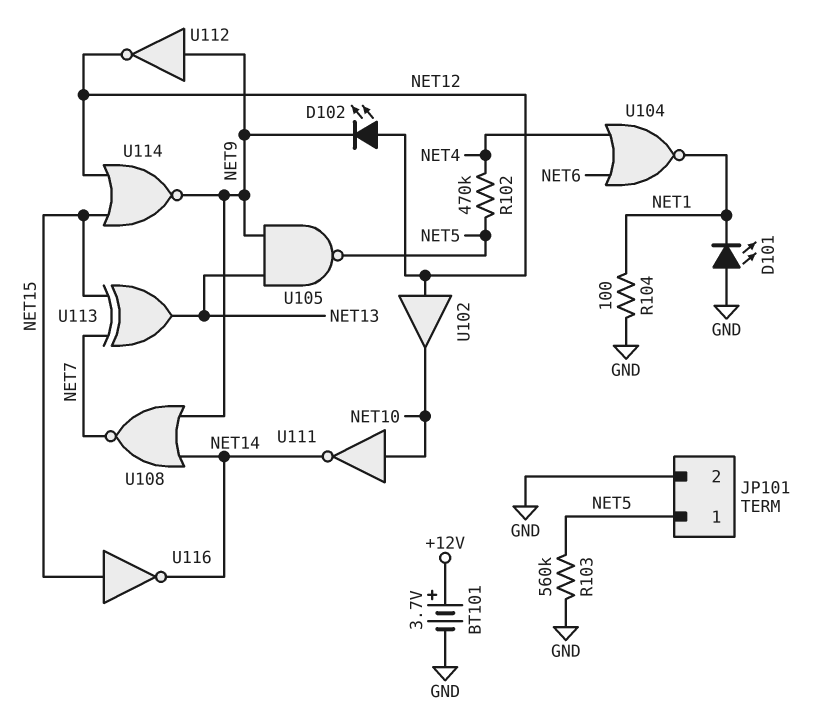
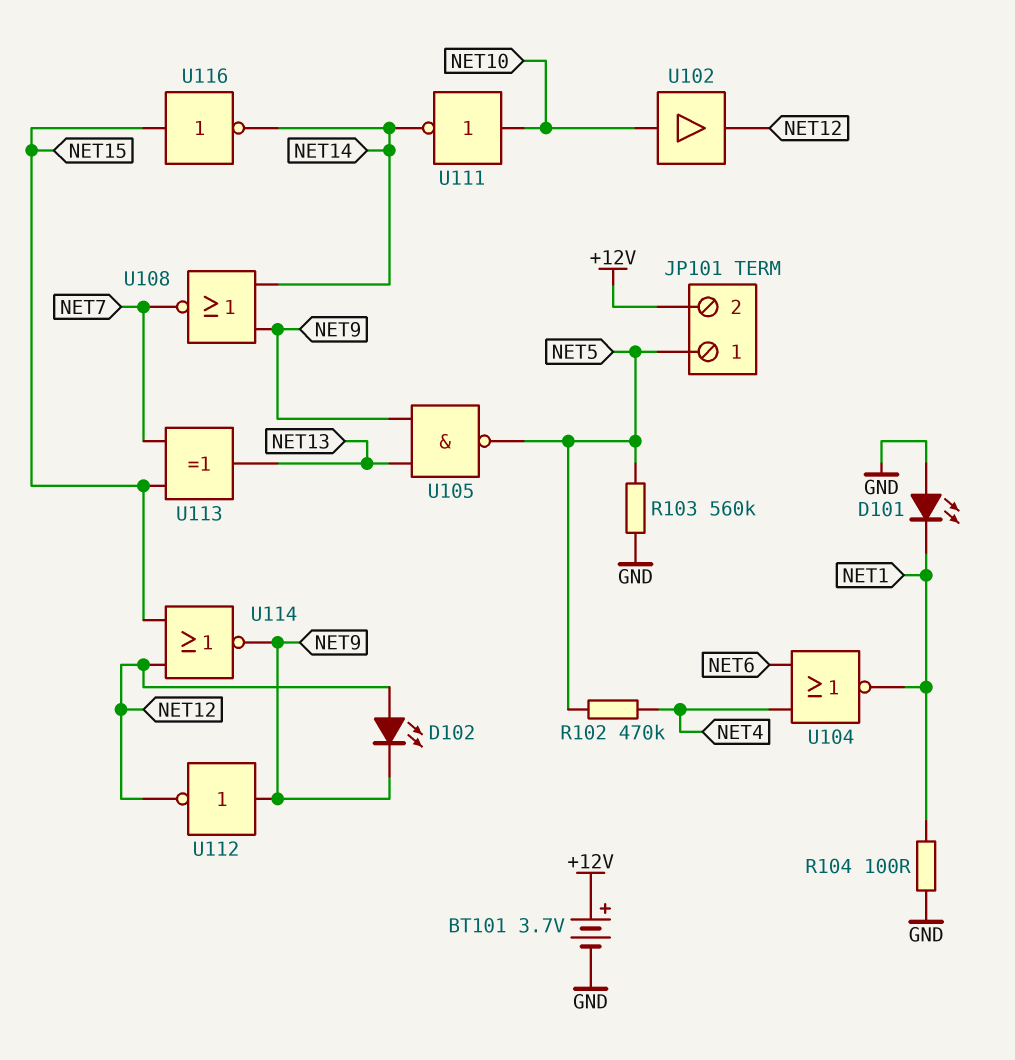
JP101 pin 2: GND -> +12V
U102: buffer (in NET12, out NET10) -> buffer (in NET10, out NET12)

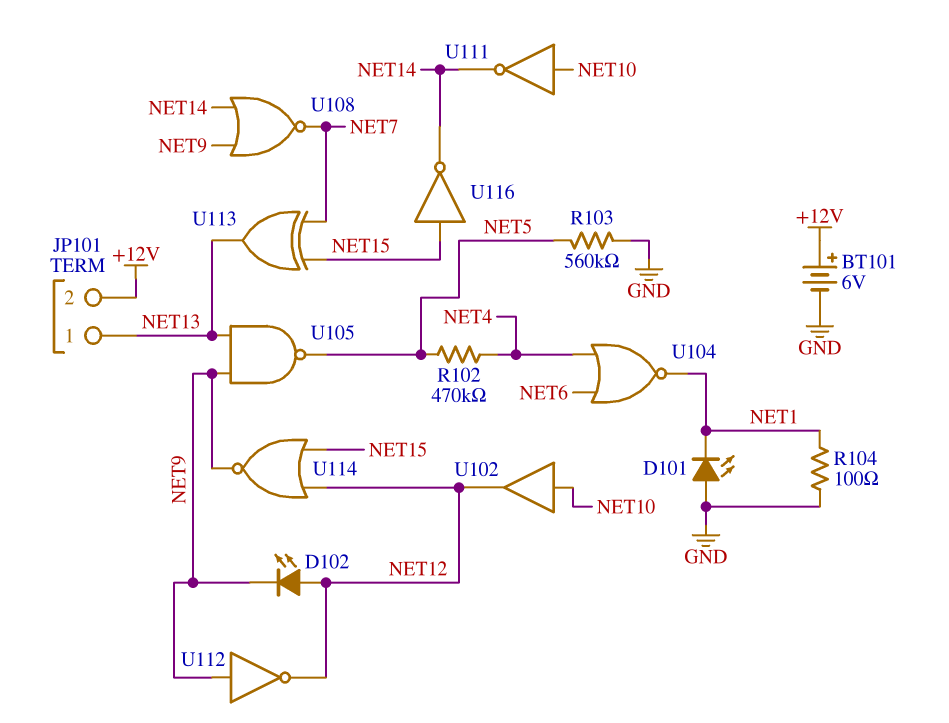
BT101: 3.7V (plus +12V, minus GND) -> 6V (plus +12V, minus GND)
JP101 pin 1: NET5 -> NET13

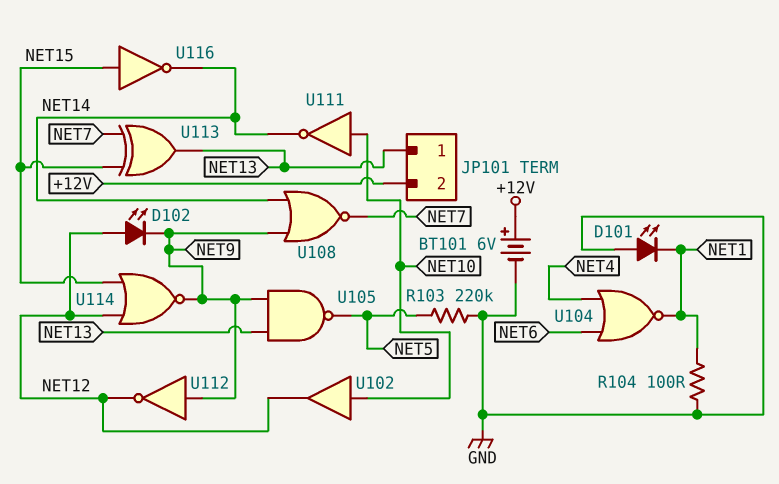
R102: 470k (NET4, NET5) -> none
R103: 560k (GND, NET5) -> 220k (GND, NET5)

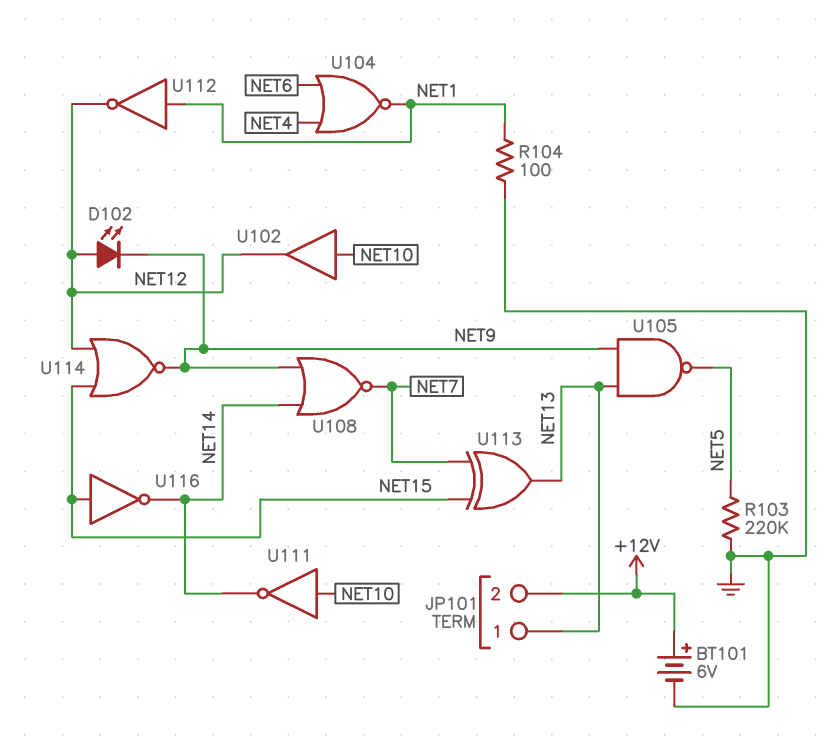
D101: LED (A GND, K NET1) -> none
U112: NOT (in NET9, out NET12) -> NOT (in NET1, out NET12)

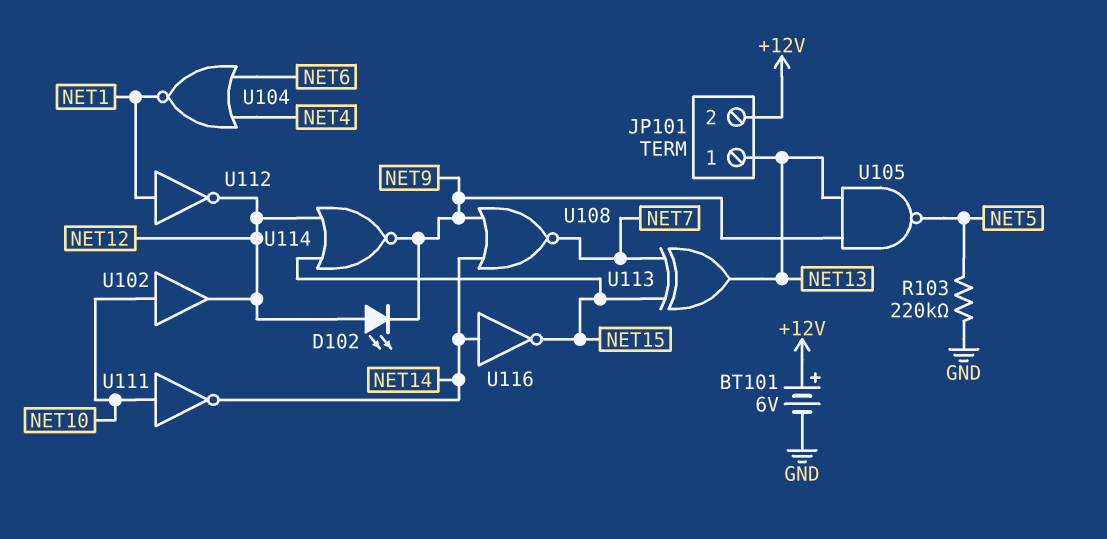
R104: 100 (GND, NET1) -> none
U116: NOT (in NET15, out NET14) -> NOT (in NET14, out NET15)

